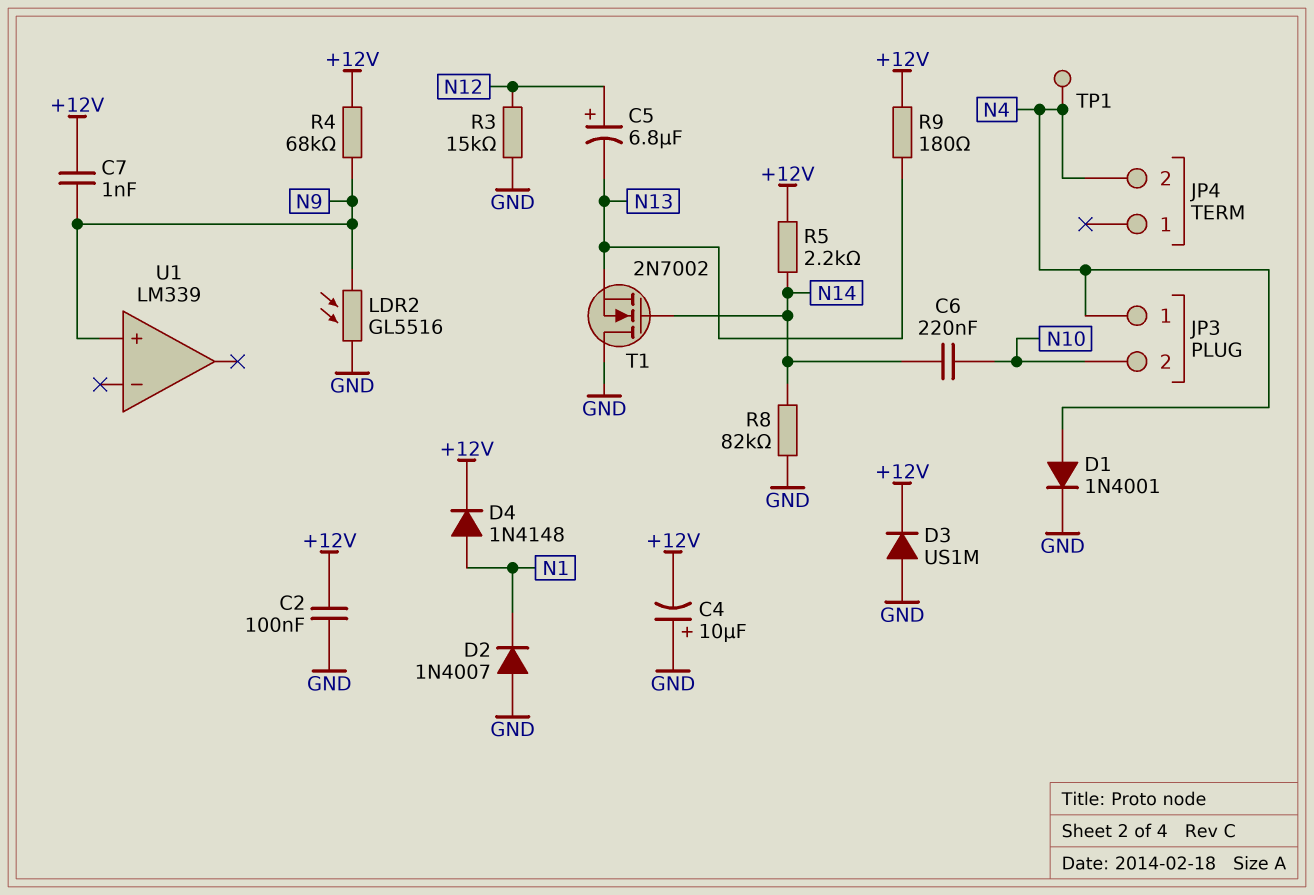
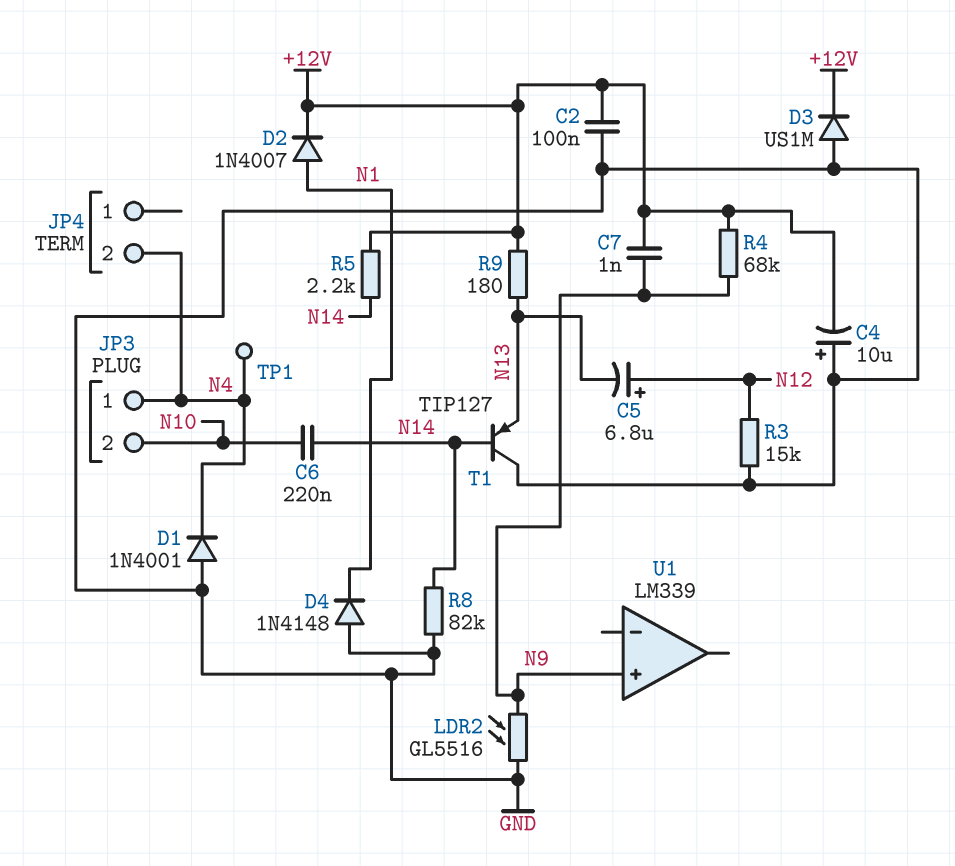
D1: diode 1N4001 (A N4, K GND) -> diode 1N4001 (A GND, K N4)
D2: diode 1N4007 (A GND, K N1) -> diode 1N4007 (A N1, K +12V)
D4: diode 1N4148 (A N1, K +12V) -> diode 1N4148 (A GND, K N1)
T1: NMOS 2N7002 (G N14, D GND, S N13) -> PNP TIP127 (B N14, C GND, E N13)

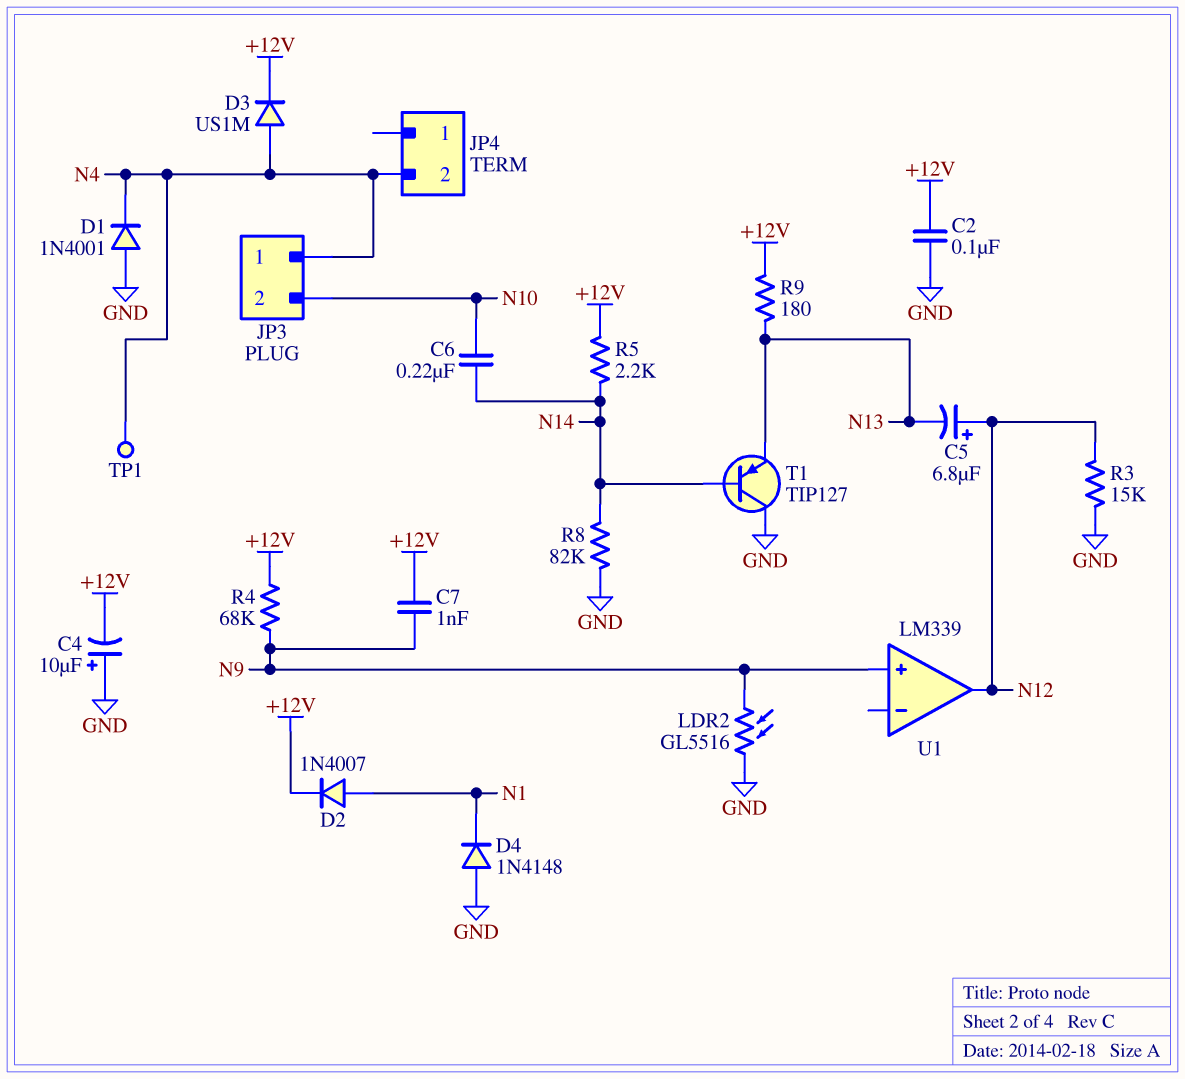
D3: diode US1M (A GND, K +12V) -> diode US1M (A N4, K +12V)
U1 pin out: none -> N12

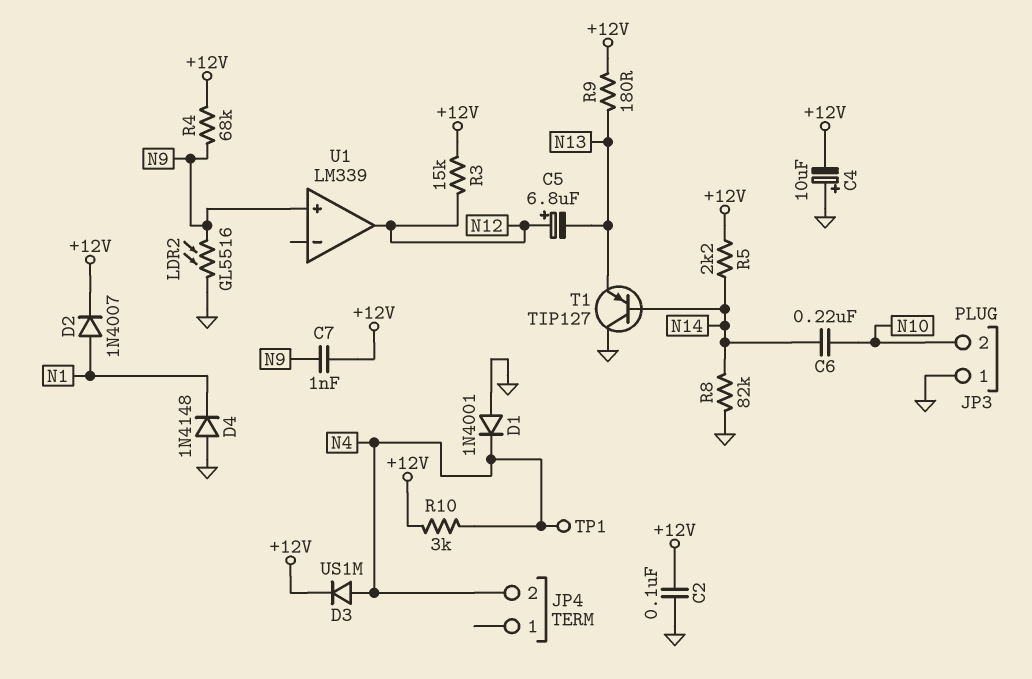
JP3 pin 1: N4 -> GND
R3: 15k (GND, N12) -> 15k (+12V, N12)
R10: none -> 3k (+12V, N4)

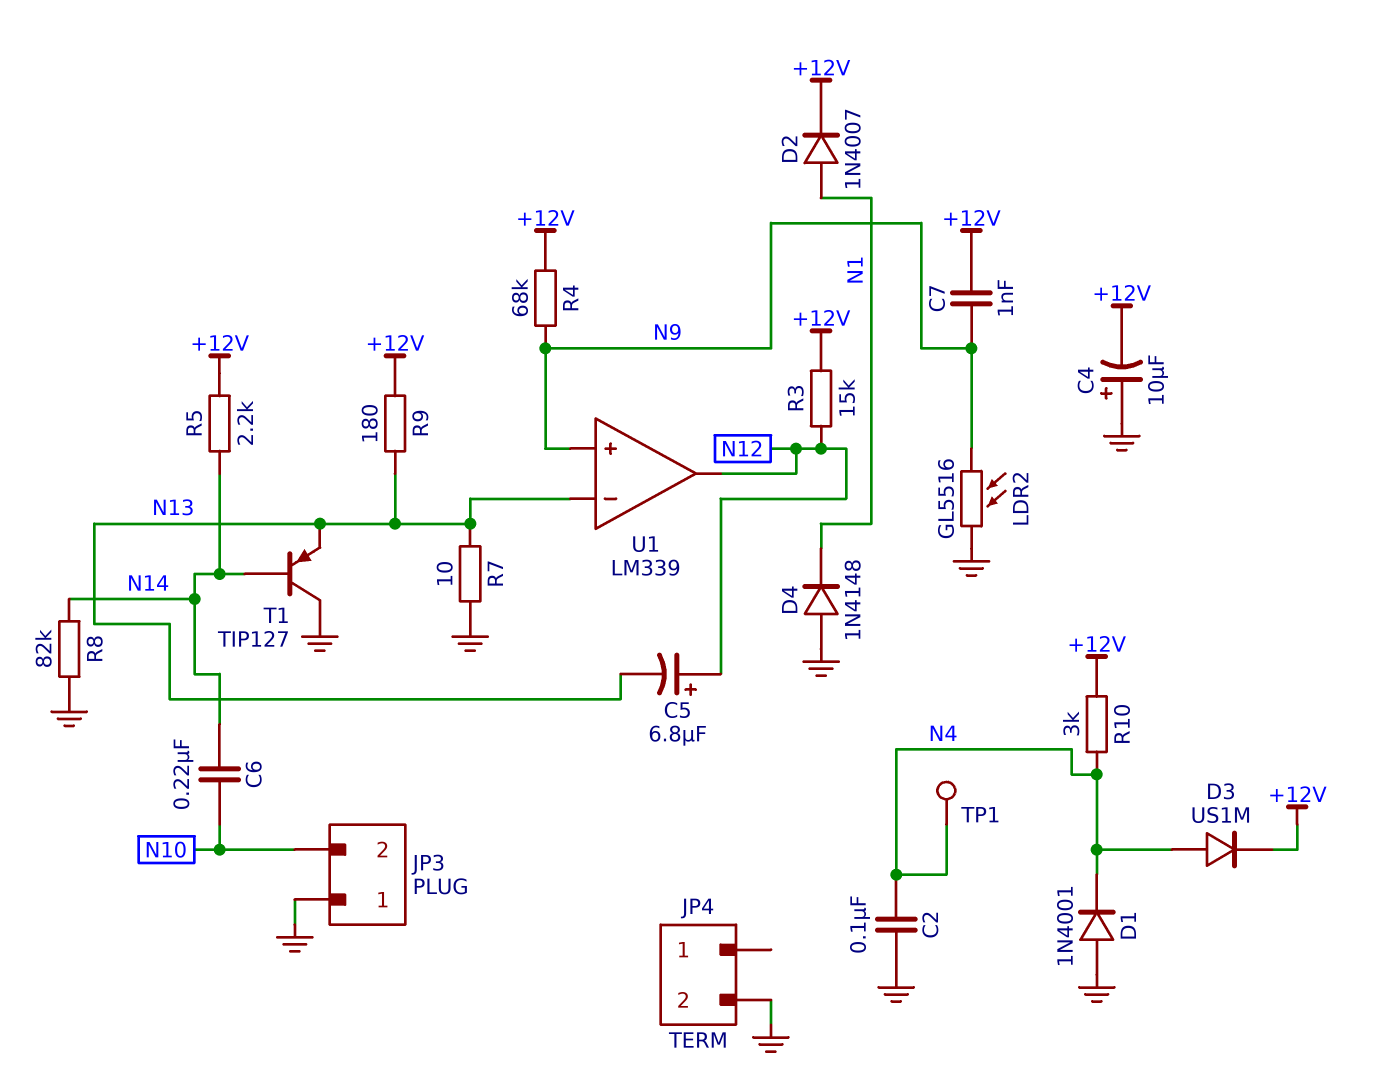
C2: 100nF (+12V, GND) -> 100nF (GND, N4)
JP4 pin 2: N4 -> GND
R7: none -> 10 (GND, N13)
U1 pin in-: none -> N13

